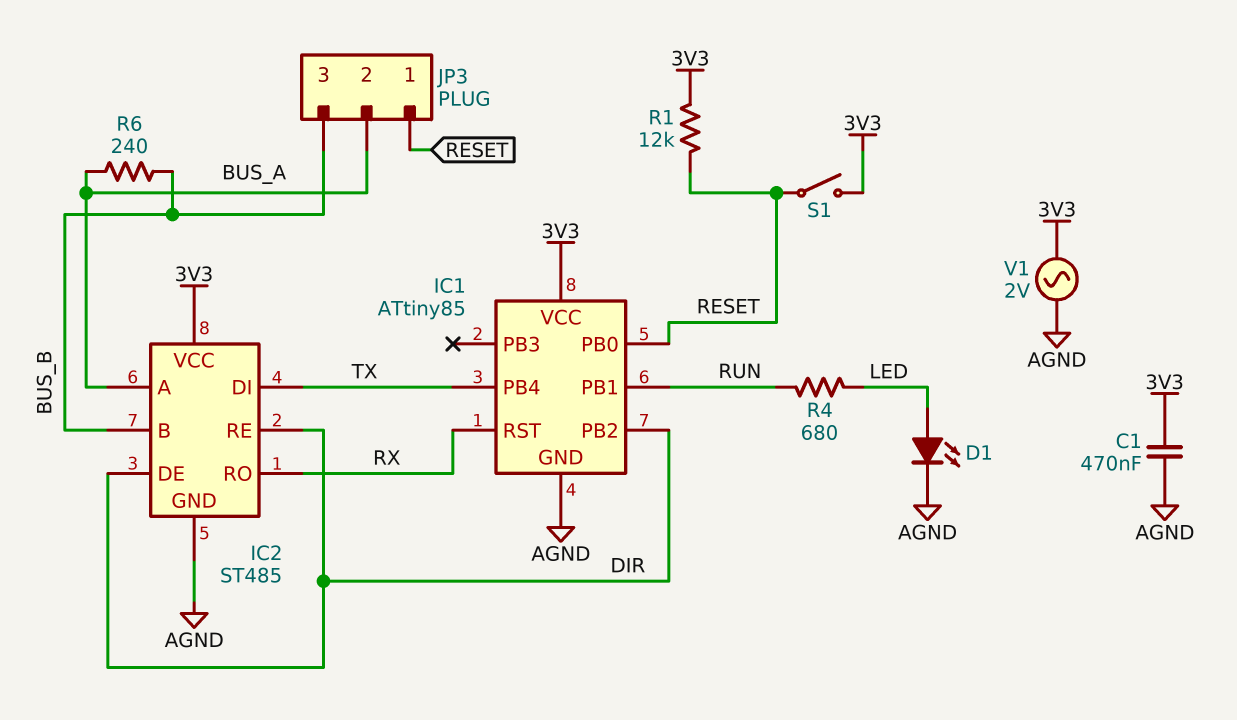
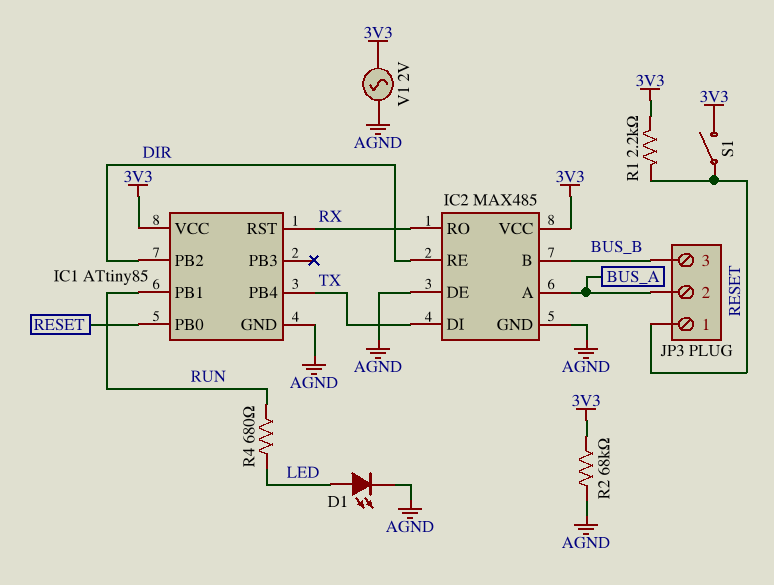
C1: 470nF (3V3, AGND) -> none
IC2: ST485 -> MAX485
IC2 pin DE: DIR -> AGND
R1: 12k (3V3, RESET) -> 2.2k (3V3, RESET)
R2: none -> 68k (3V3, AGND)
R6: 240 (BUS_A, BUS_B) -> none

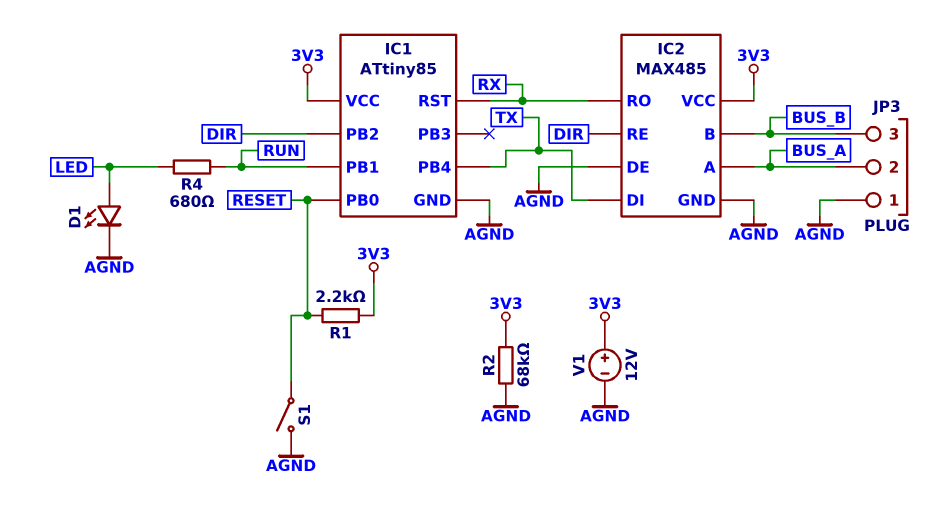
JP3 pin 1: RESET -> AGND
S1: switch (3V3, RESET) -> switch (AGND, RESET)
V1: AC 2V (3V3, AGND) -> 12V (plus 3V3, minus AGND)

